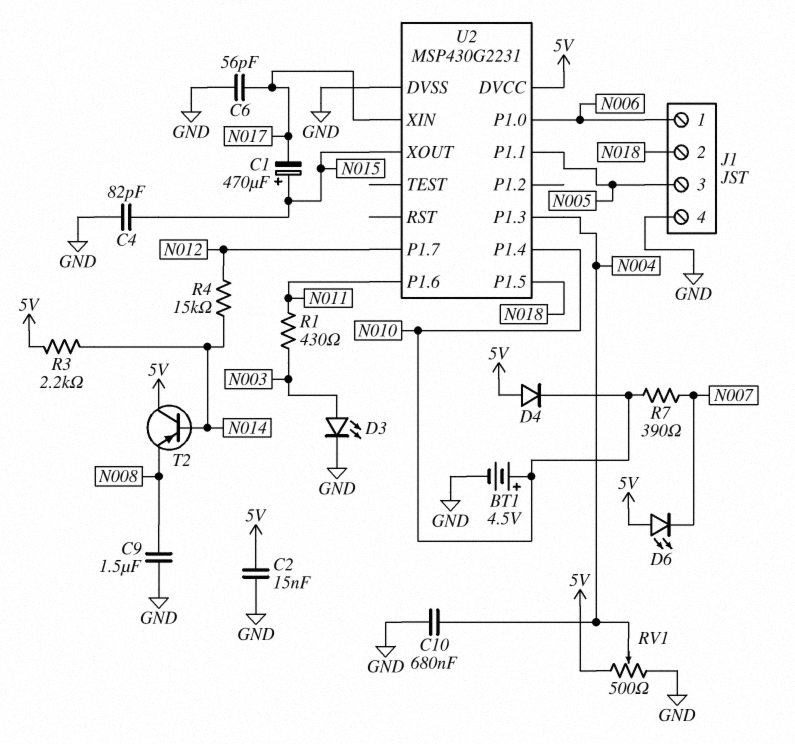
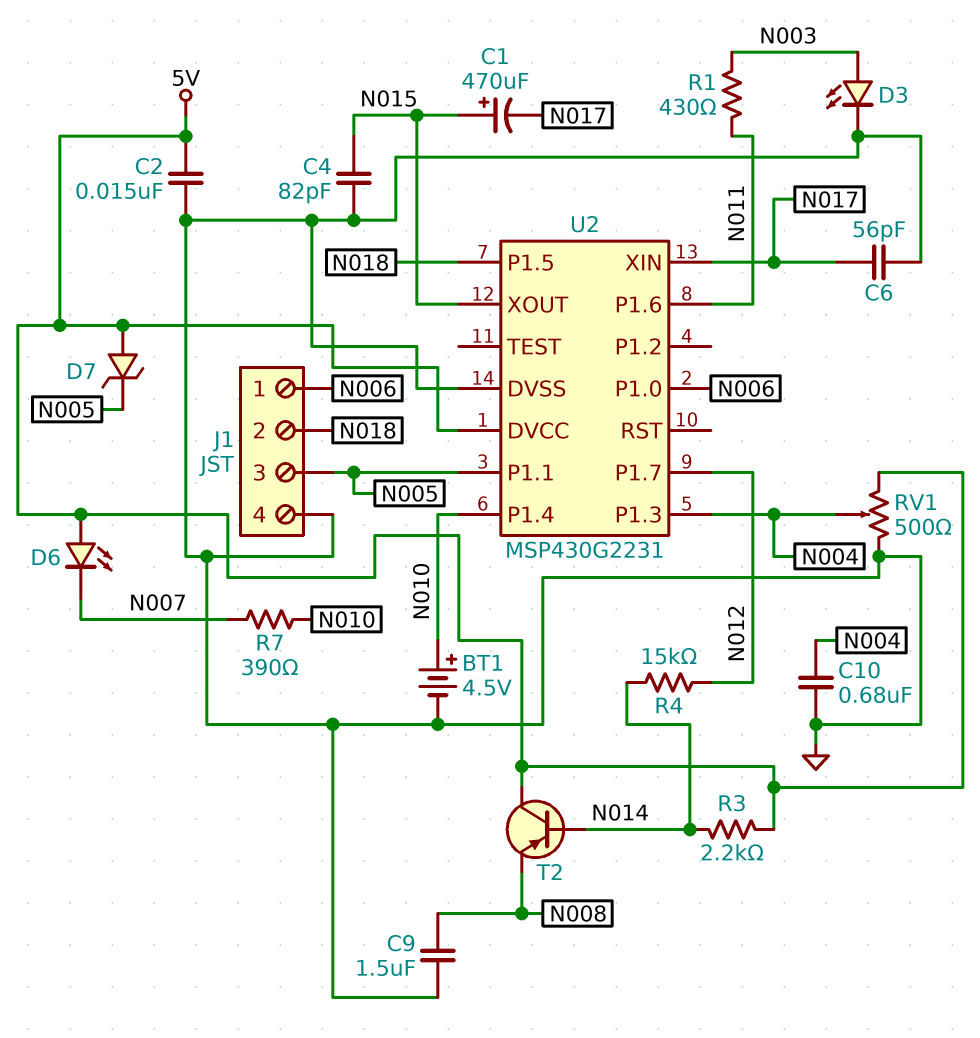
D4: diode (A 5V, K N010) -> none
D7: none -> zener (A 5V, K N005)

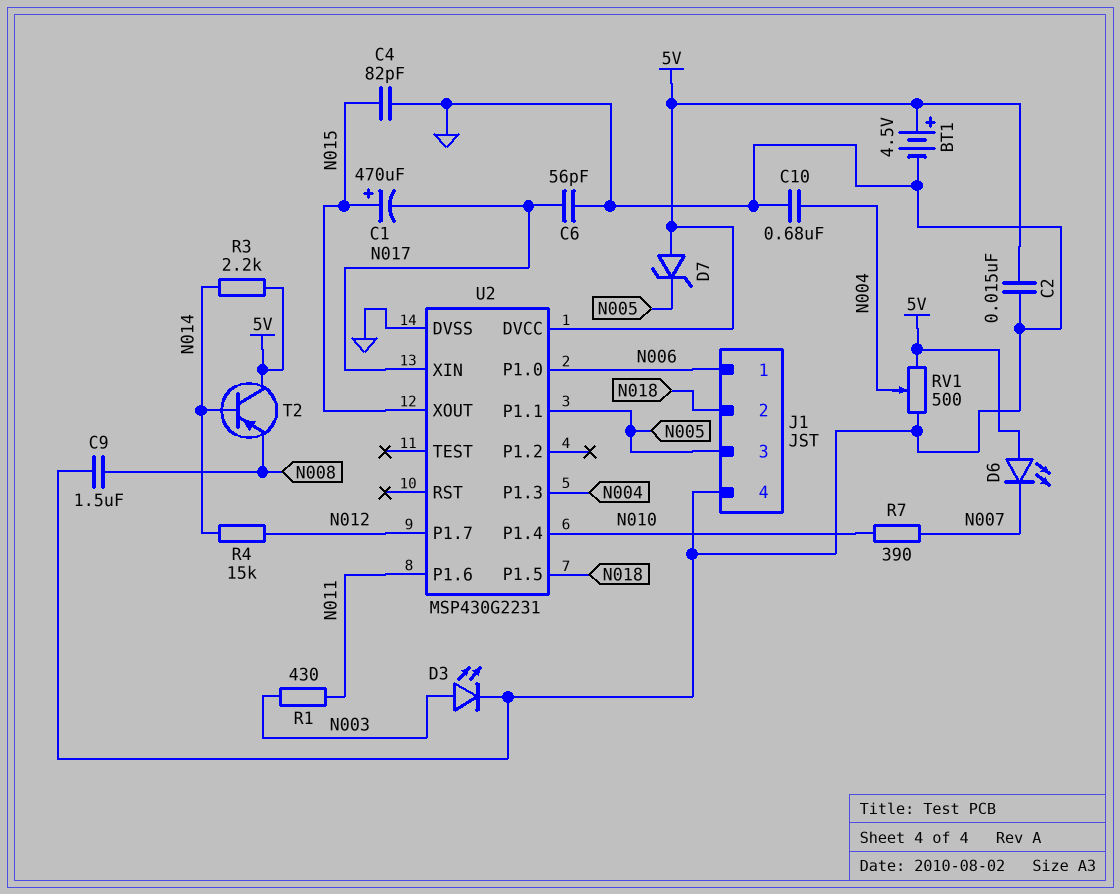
BT1: 4.5V (plus N010, minus GND) -> 4.5V (plus 5V, minus GND)

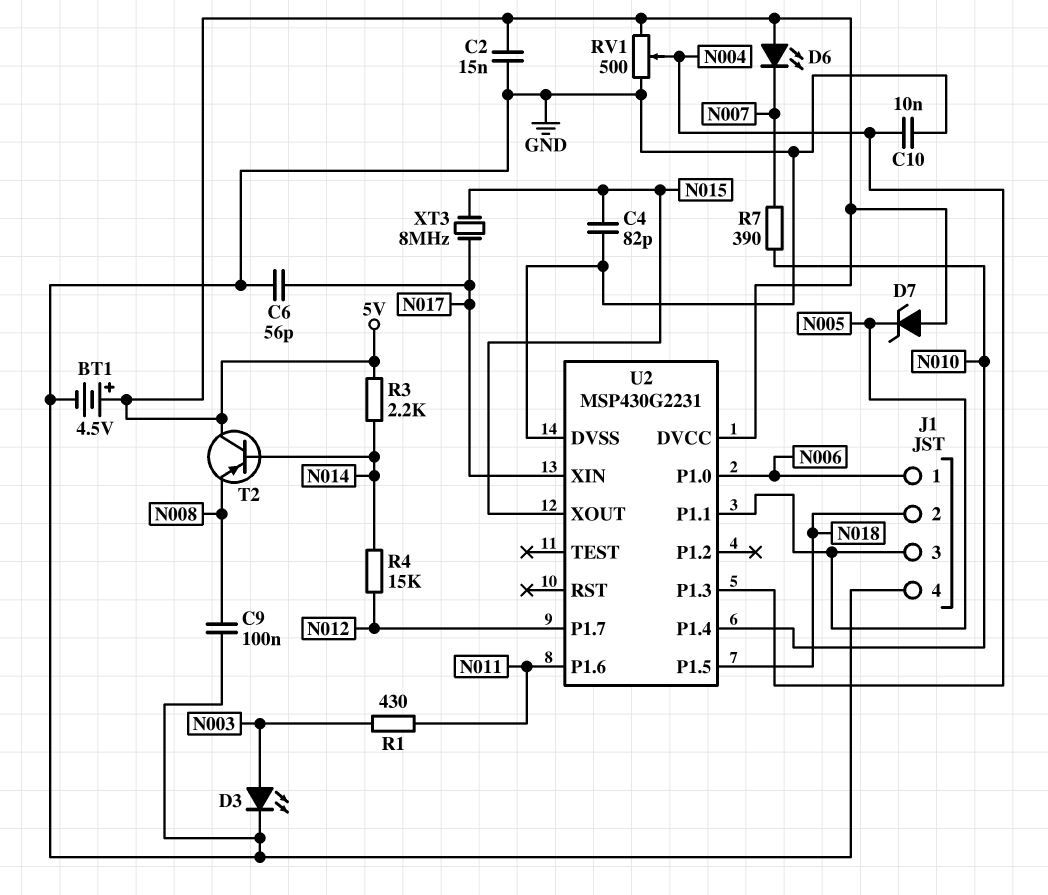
C1: 470uF (plus N015, minus N017) -> none
C9: 1.5uF (GND, N008) -> 100nF (GND, N008)
C10: 680nF (GND, N004) -> 10nF (GND, N004)
XT3: none -> 8MHz (N015, N017)

